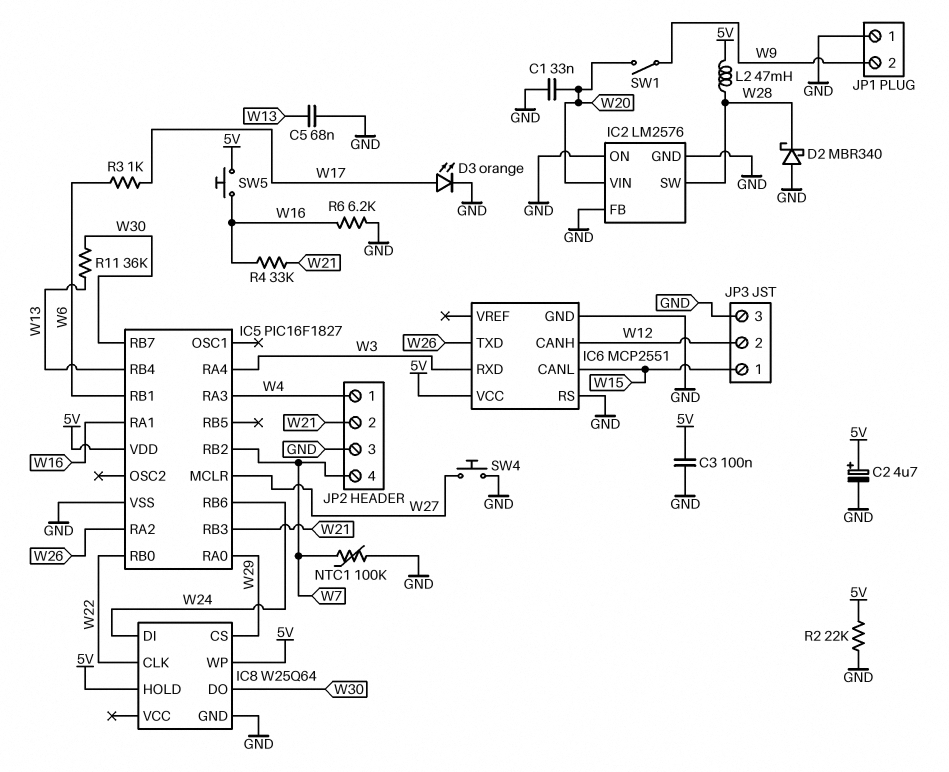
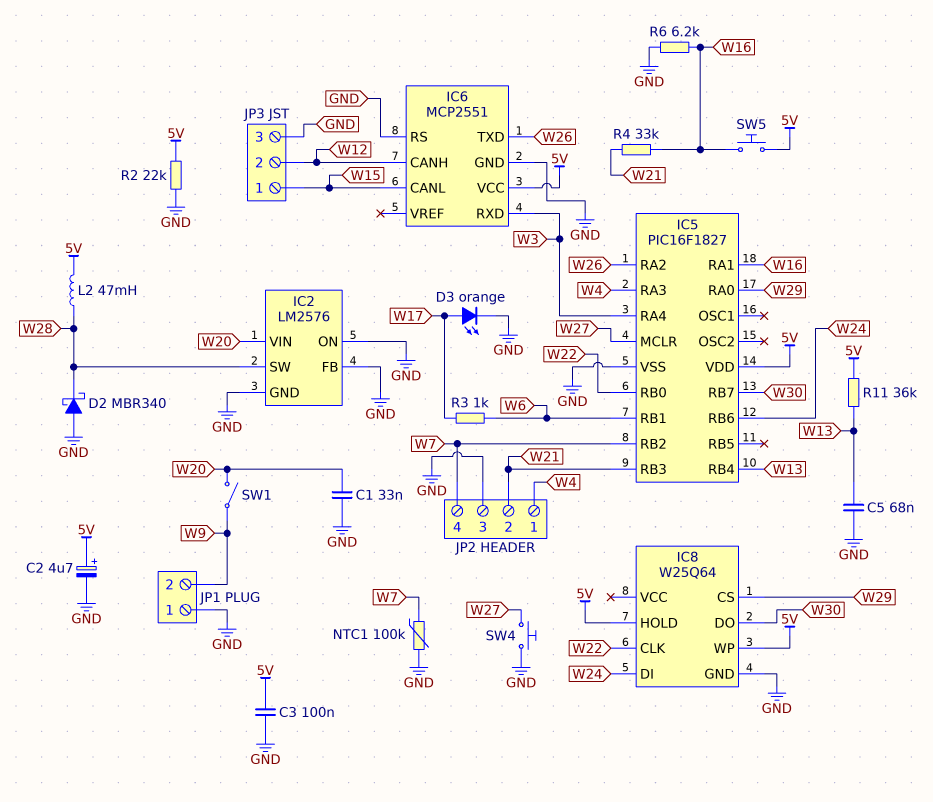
R11: 36k (W13, W30) -> 36k (5V, W13)

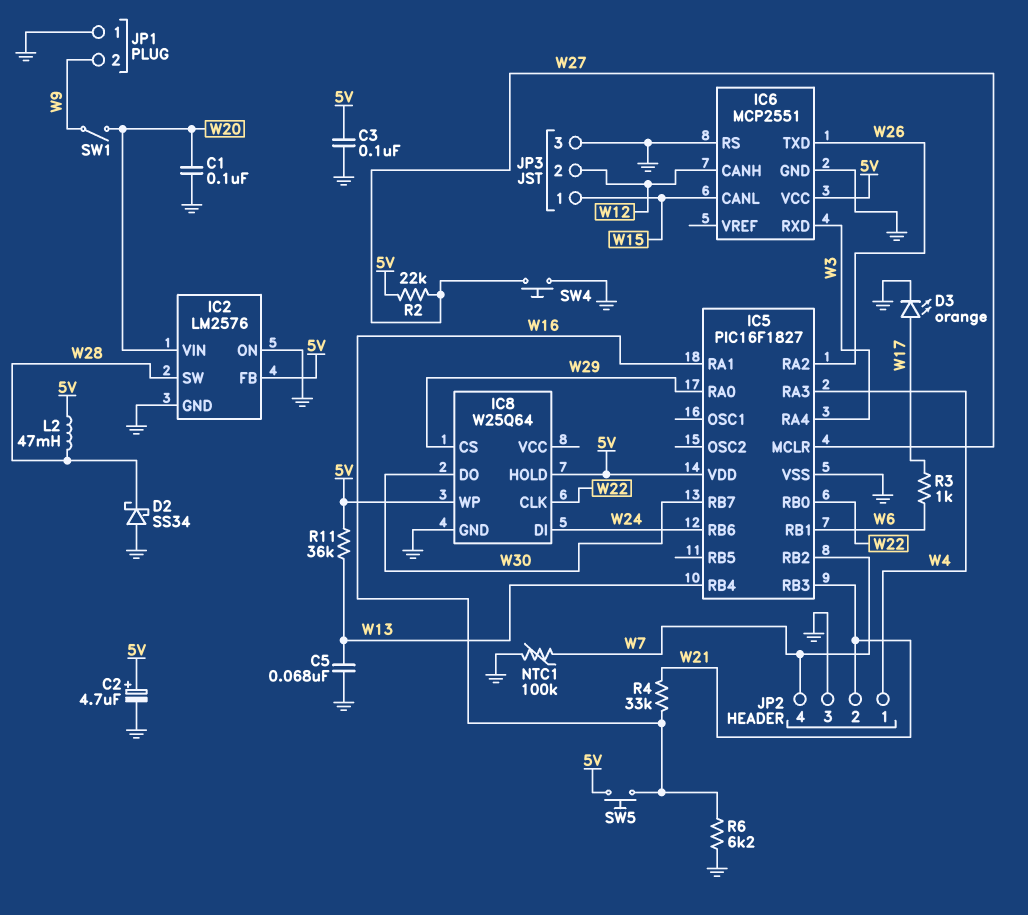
C1: 33nF (GND, W20) -> 100nF (GND, W20)
D2: schottky MBR340 (A GND, K W28) -> schottky SS34 (A GND, K W28)
IC2 pin FB: GND -> 5V
R2: 22k (5V, GND) -> 22k (5V, W27)

